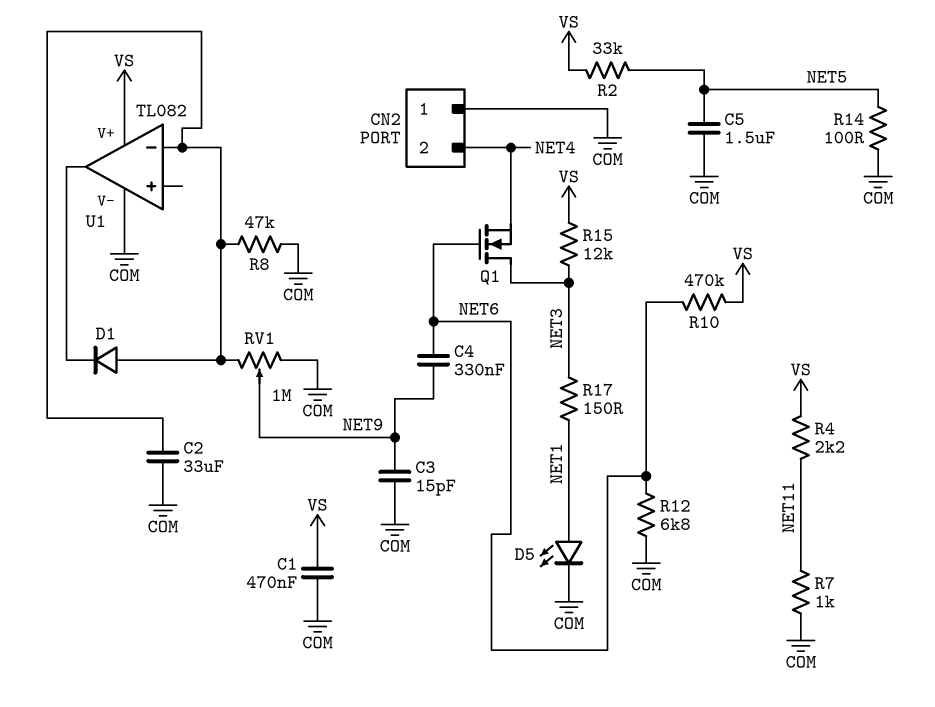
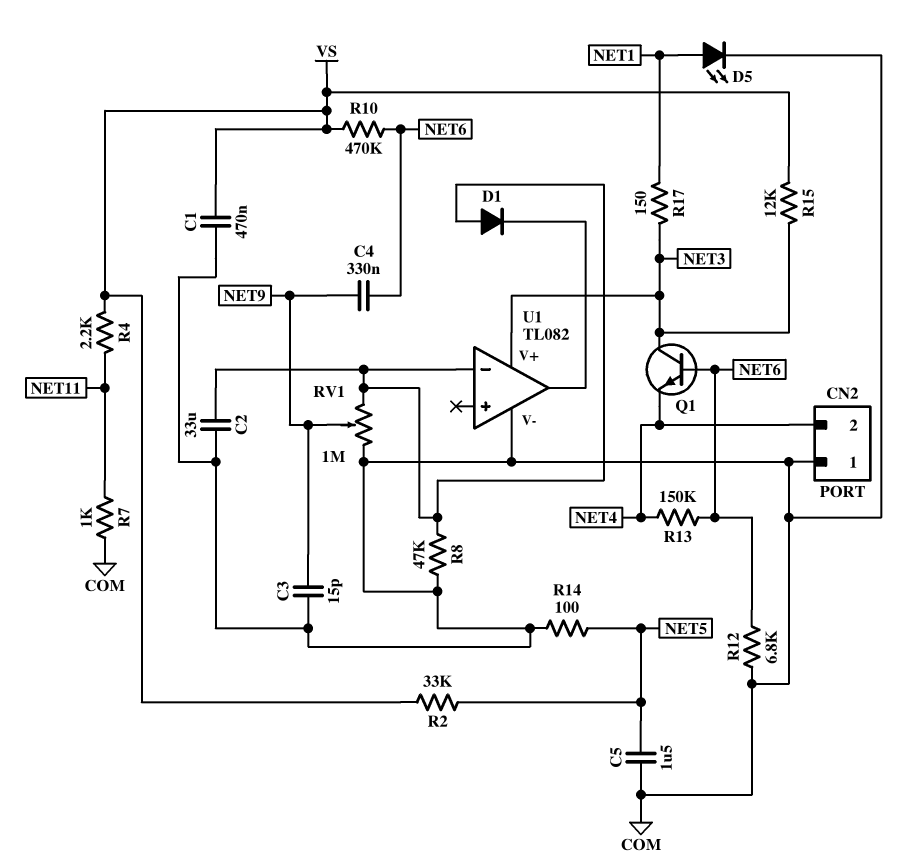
Q1: NMOS (G NET6, D NET3, S NET4) -> NPN (B NET6, C NET3, E NET4)
R13: none -> 150k (NET4, NET6)
U1 pin V+: VS -> NET3

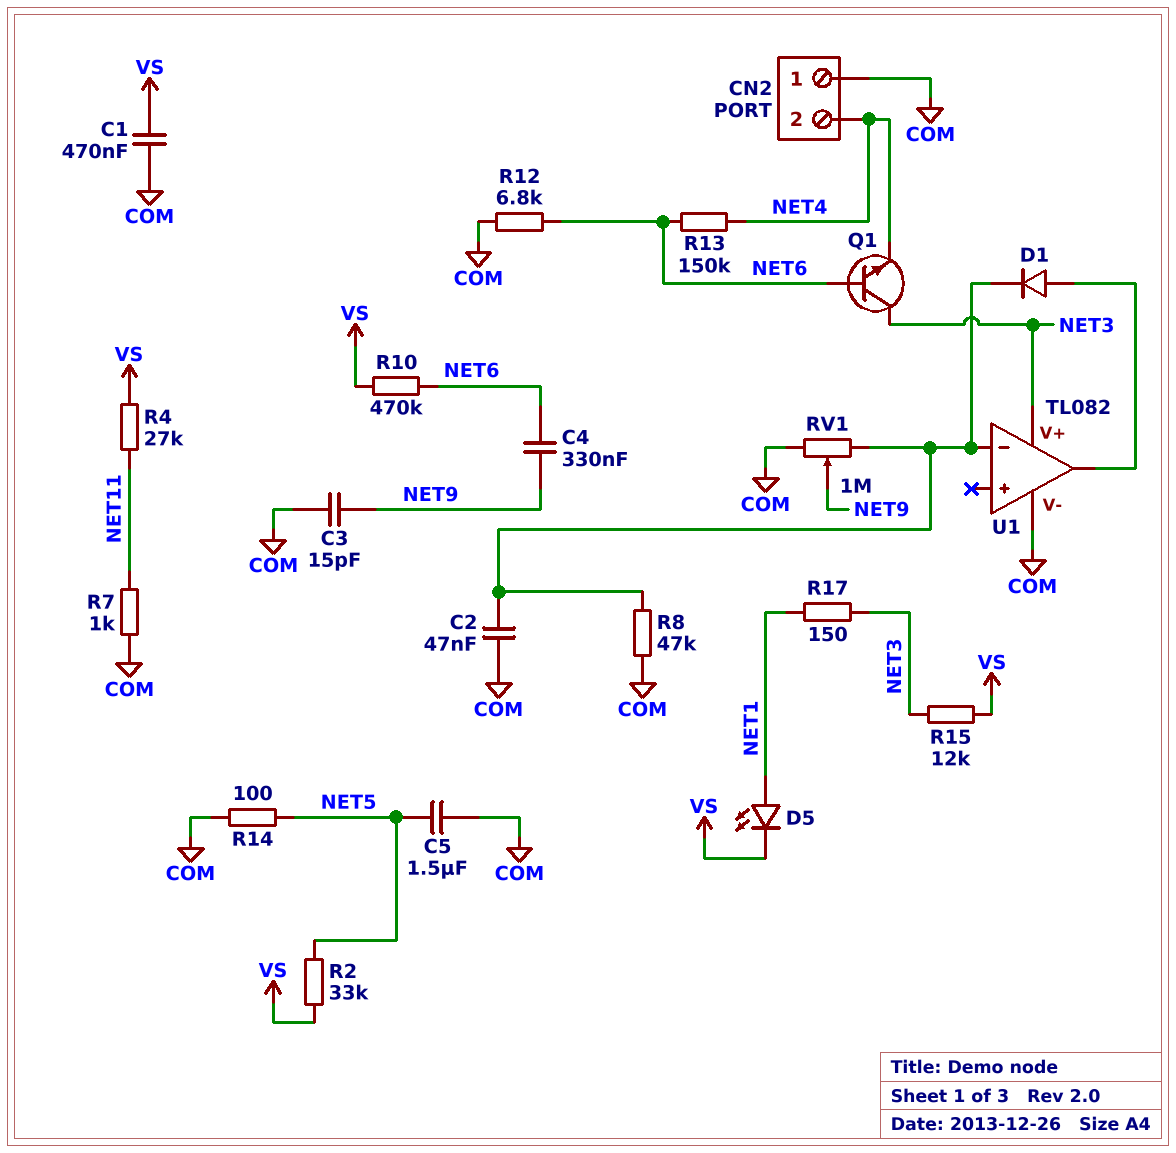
C2: 33uF (COM, U1/in-) -> 47nF (COM, U1/in-)
D1: diode (A U1/in-, K U1/out) -> diode (A U1/out, K U1/in-)
D5: LED (A NET1, K COM) -> LED (A NET1, K VS)
R4: 2.2k (NET11, VS) -> 27k (NET11, VS)

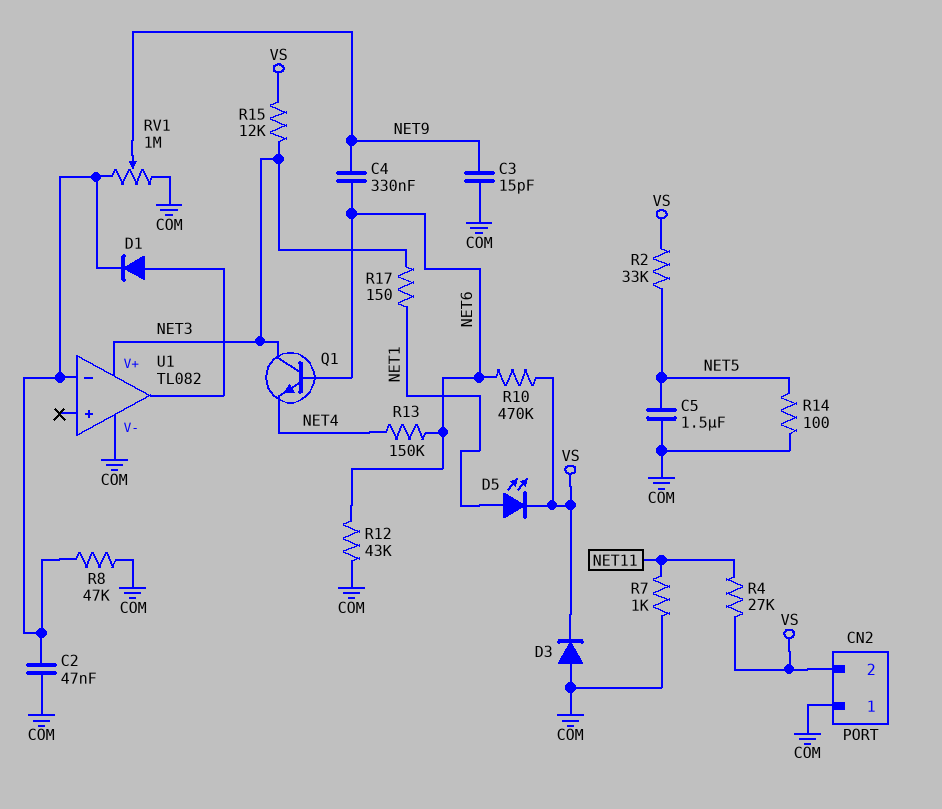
C1: 470nF (COM, VS) -> none
CN2 pin 2: NET4 -> VS
D3: none -> diode (A COM, K VS)
R12: 6.8k (COM, NET6) -> 43k (COM, NET6)

